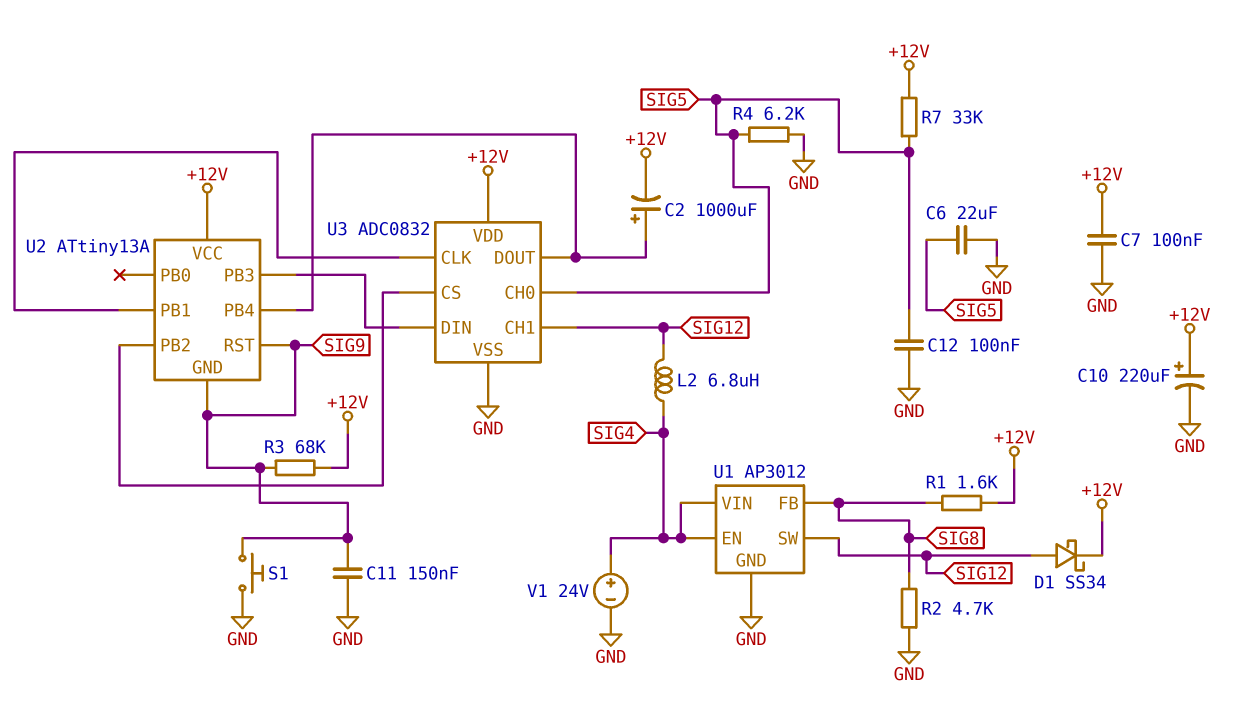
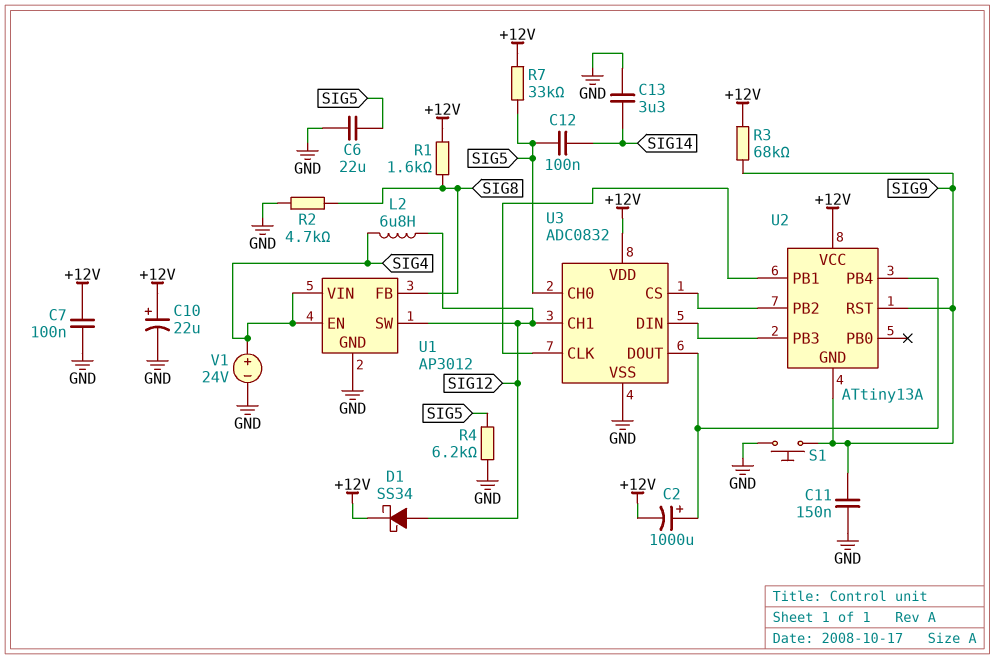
C10: 220uF (plus +12V, minus GND) -> 22uF (plus +12V, minus GND)
C12: 100nF (GND, SIG5) -> 100nF (SIG5, SIG14)
C13: none -> 3.3uF (GND, SIG14)

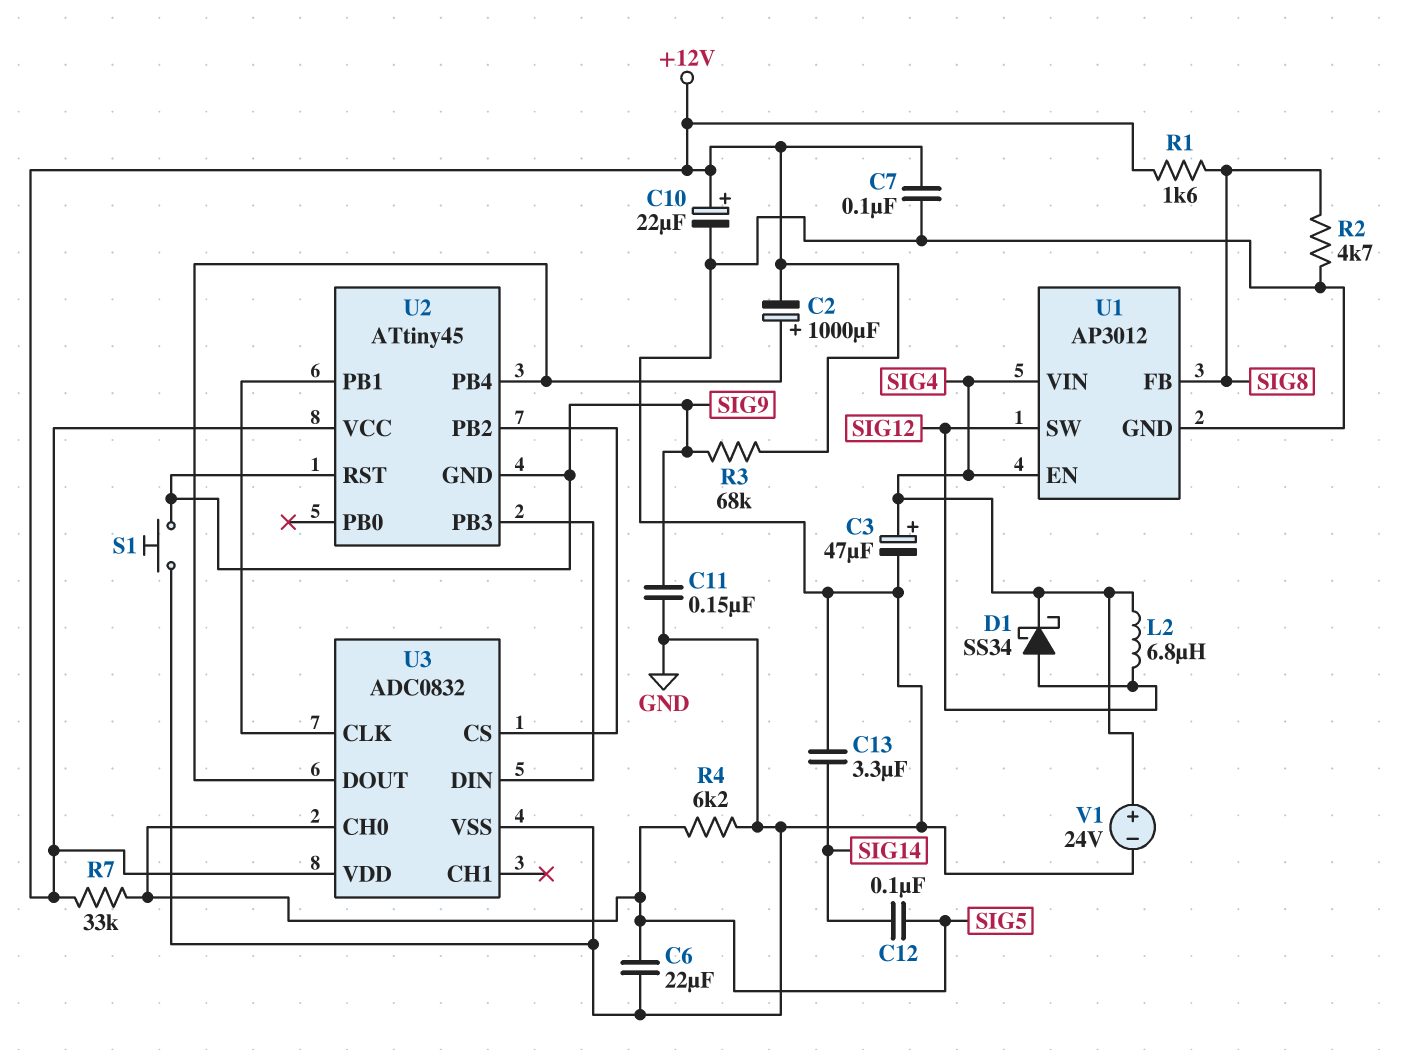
C3: none -> 47uF (plus SIG4, minus GND)
D1: schottky SS34 (A SIG12, K +12V) -> schottky SS34 (A SIG12, K SIG4)
U2: ATtiny13A -> ATtiny45
U3 pin CH1: SIG12 -> none

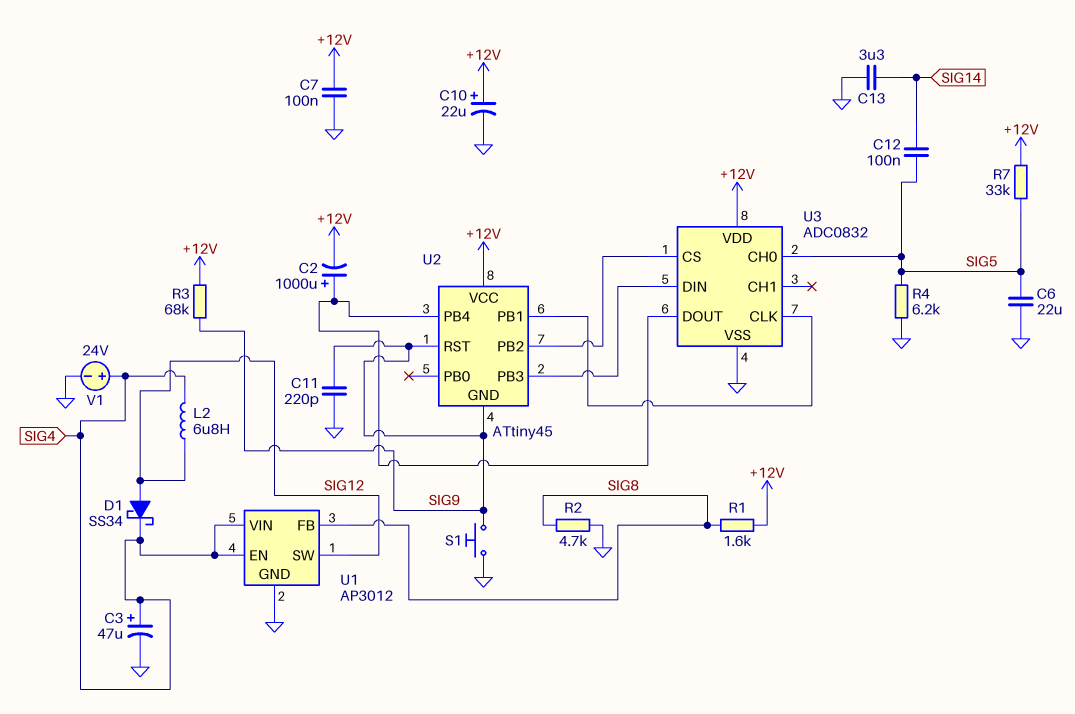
C11: 150nF (GND, SIG9) -> 220pF (GND, SIG9)

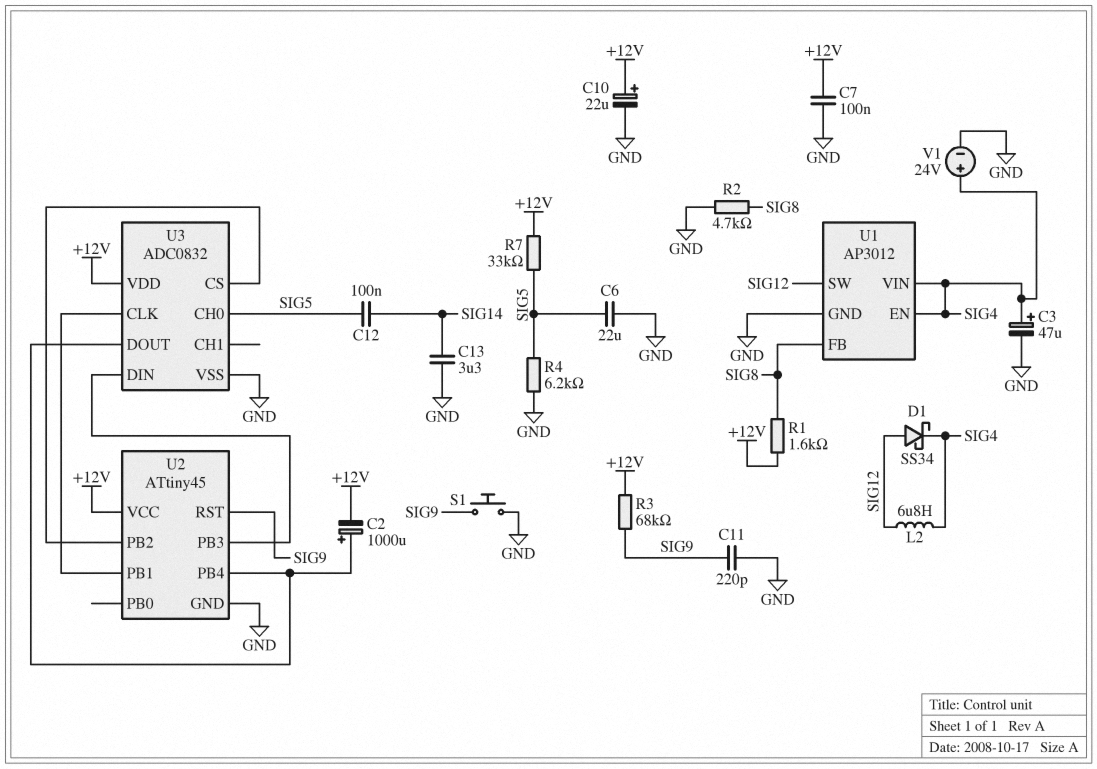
U2 pin GND: SIG9 -> GND

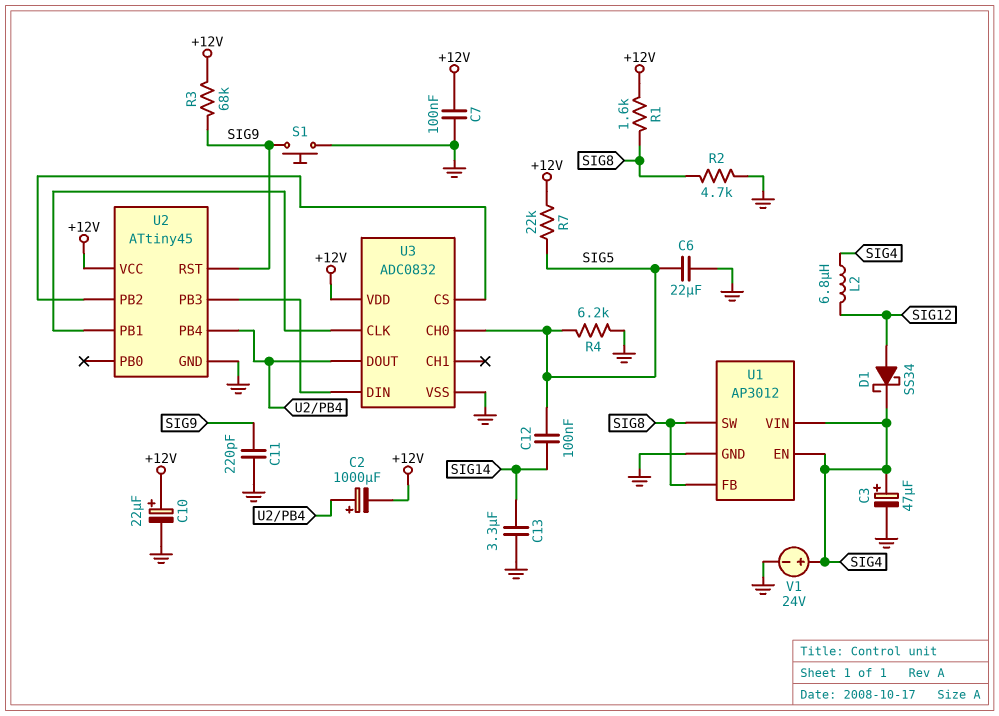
R7: 33k (+12V, SIG5) -> 22k (+12V, SIG5)
U1 pin SW: SIG12 -> SIG8

